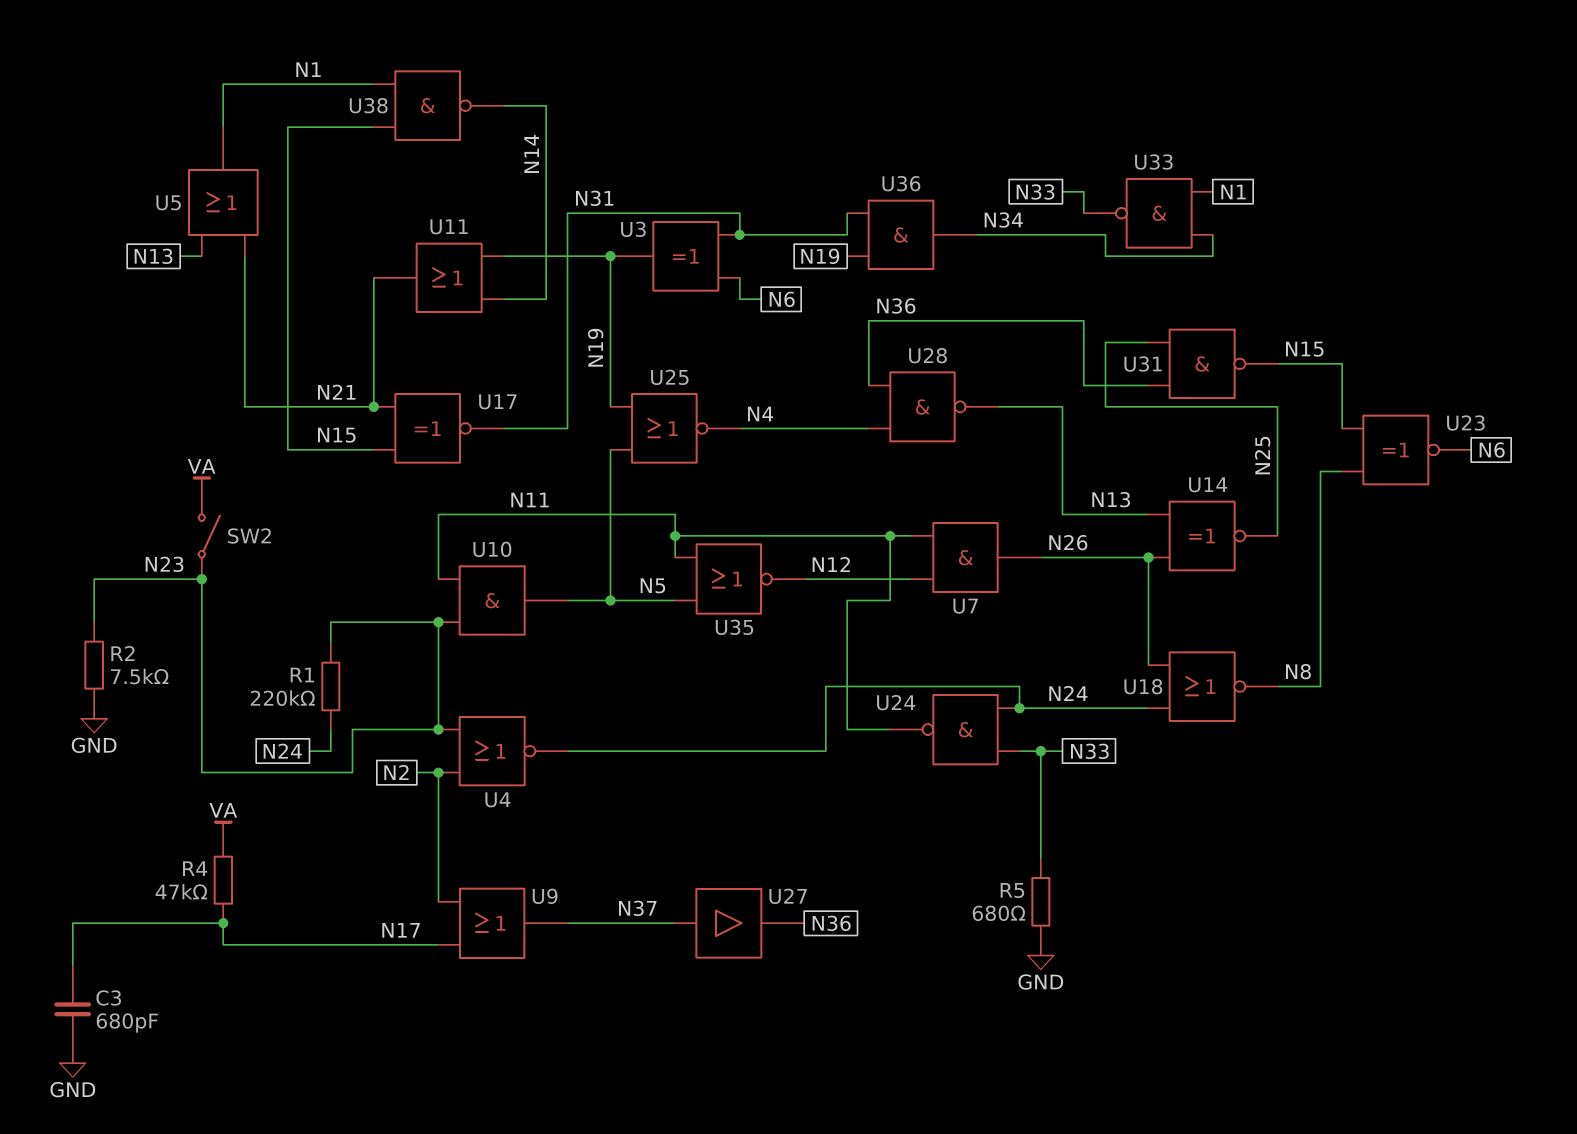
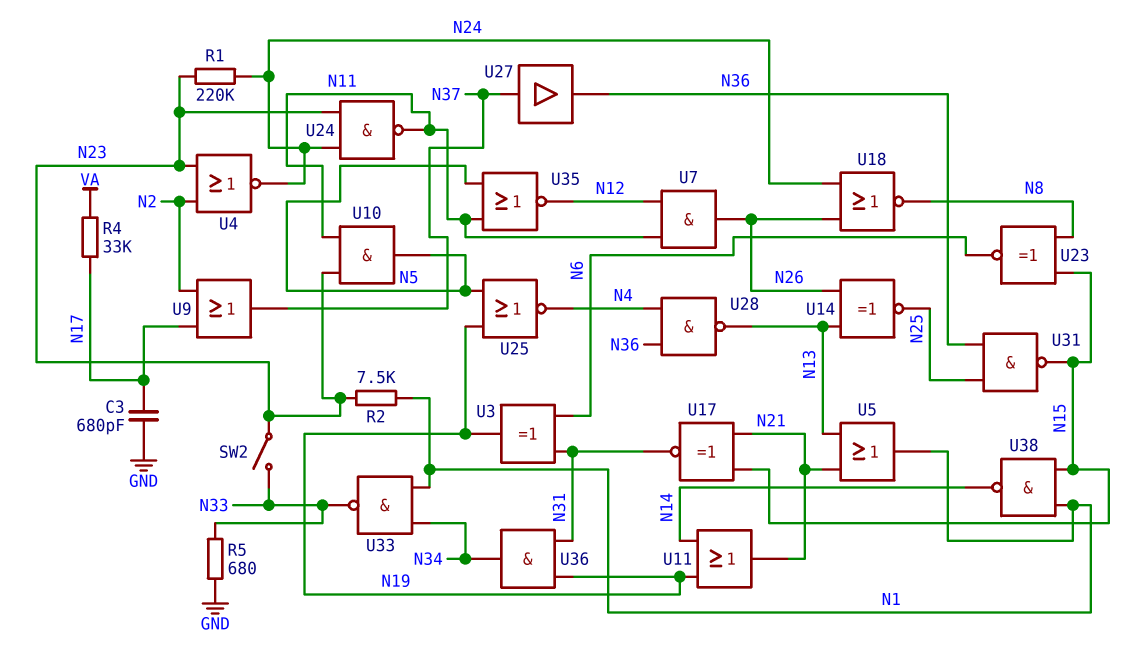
R2: 7.5k (GND, N23) -> 7.5k (N1, N23)
R4: 47k (N17, VA) -> 33k (N17, VA)
SW2: switch (N23, VA) -> switch (N23, N33)
U24: NAND (in N24, in N33, out N11) -> NAND (in N23, in N24, out N11)

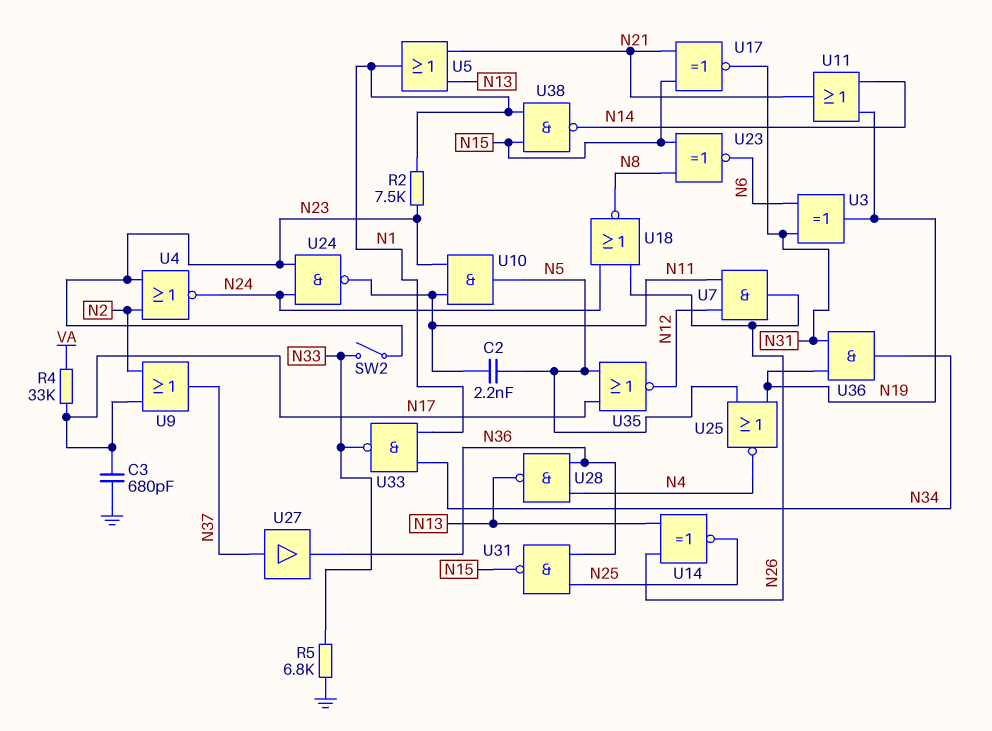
C2: none -> 2.2nF (N5, N11)
R1: 220k (N23, N24) -> none
R5: 680 (GND, N33) -> 6.8k (GND, N33)
U35: NOR (in N5, in N11, out N12) -> NOR (in N5, in N17, out N12)

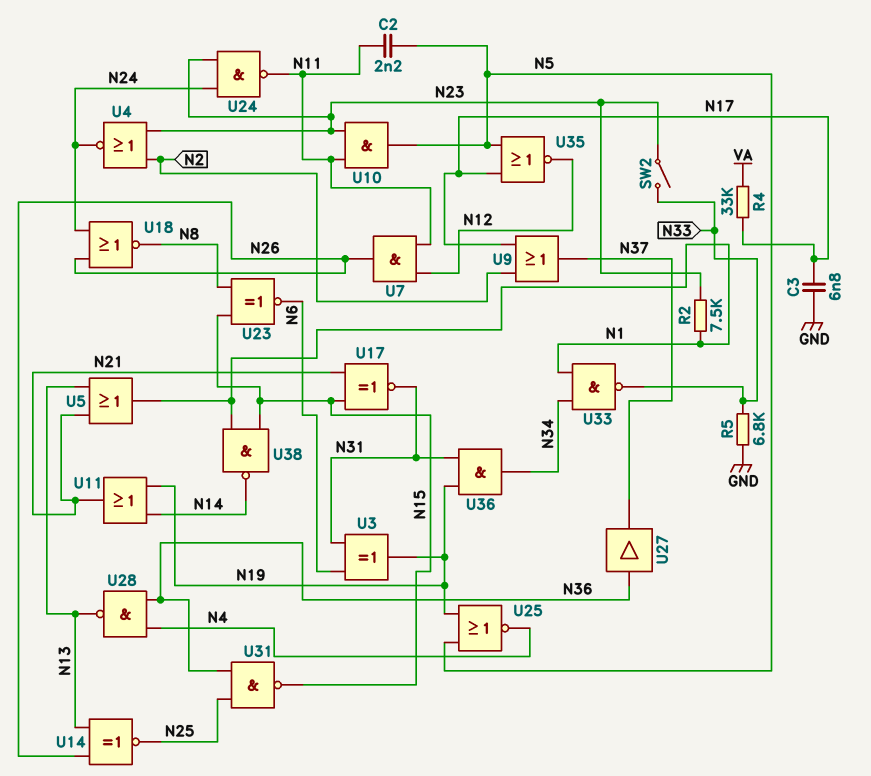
C3: 680pF (GND, N17) -> 6.8nF (GND, N17)
U27: buffer (in N37, out N36) -> buffer (in N36, out N37)

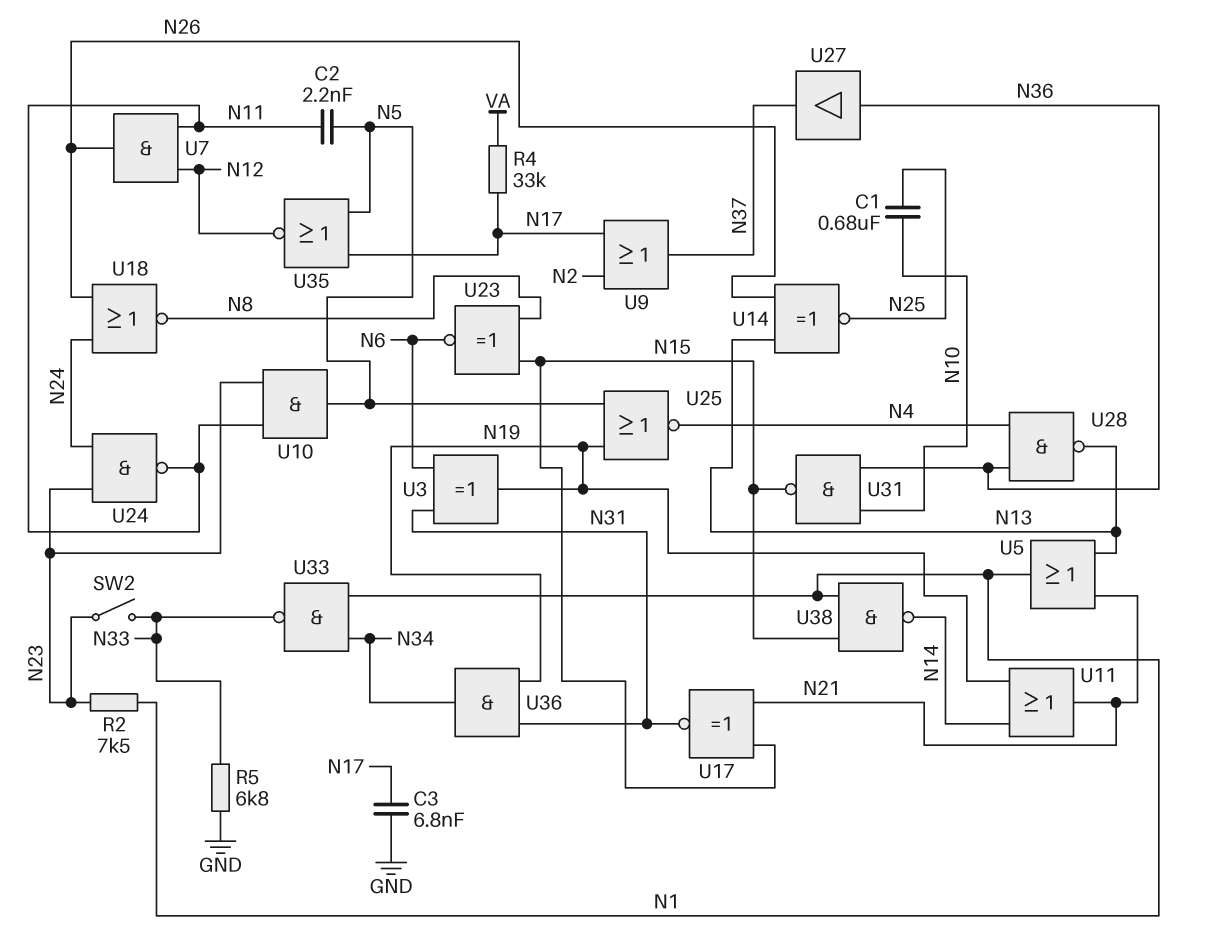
C1: none -> 680nF (N10, N25)
U4: NOR (in N2, in N23, out N24) -> none
U31: NAND (in N25, in N36, out N15) -> NAND (in N10, in N36, out N15)

